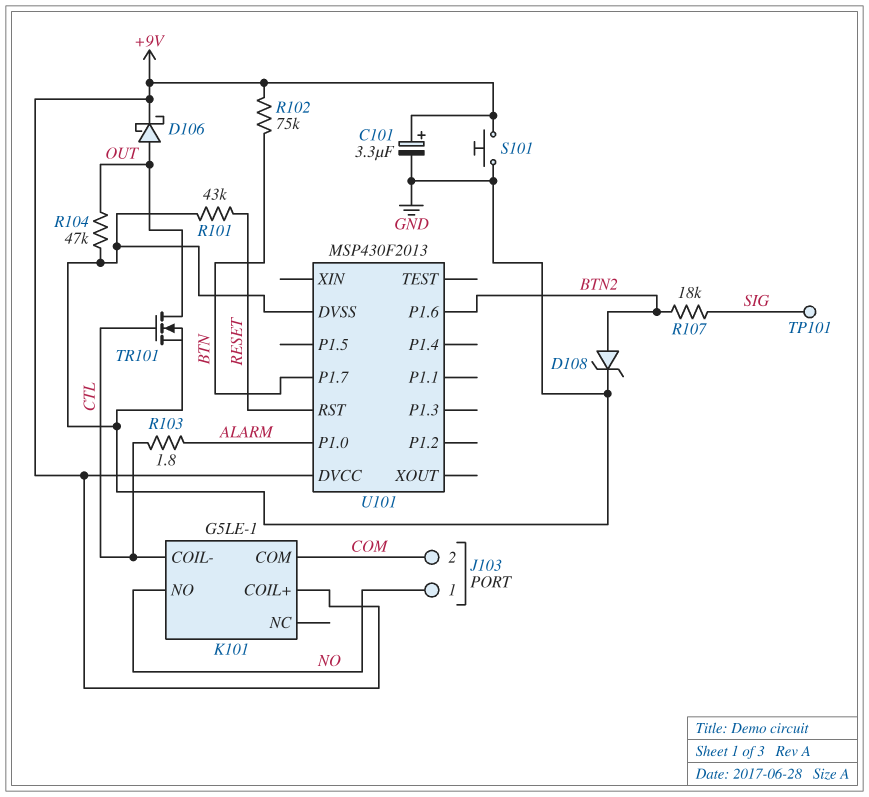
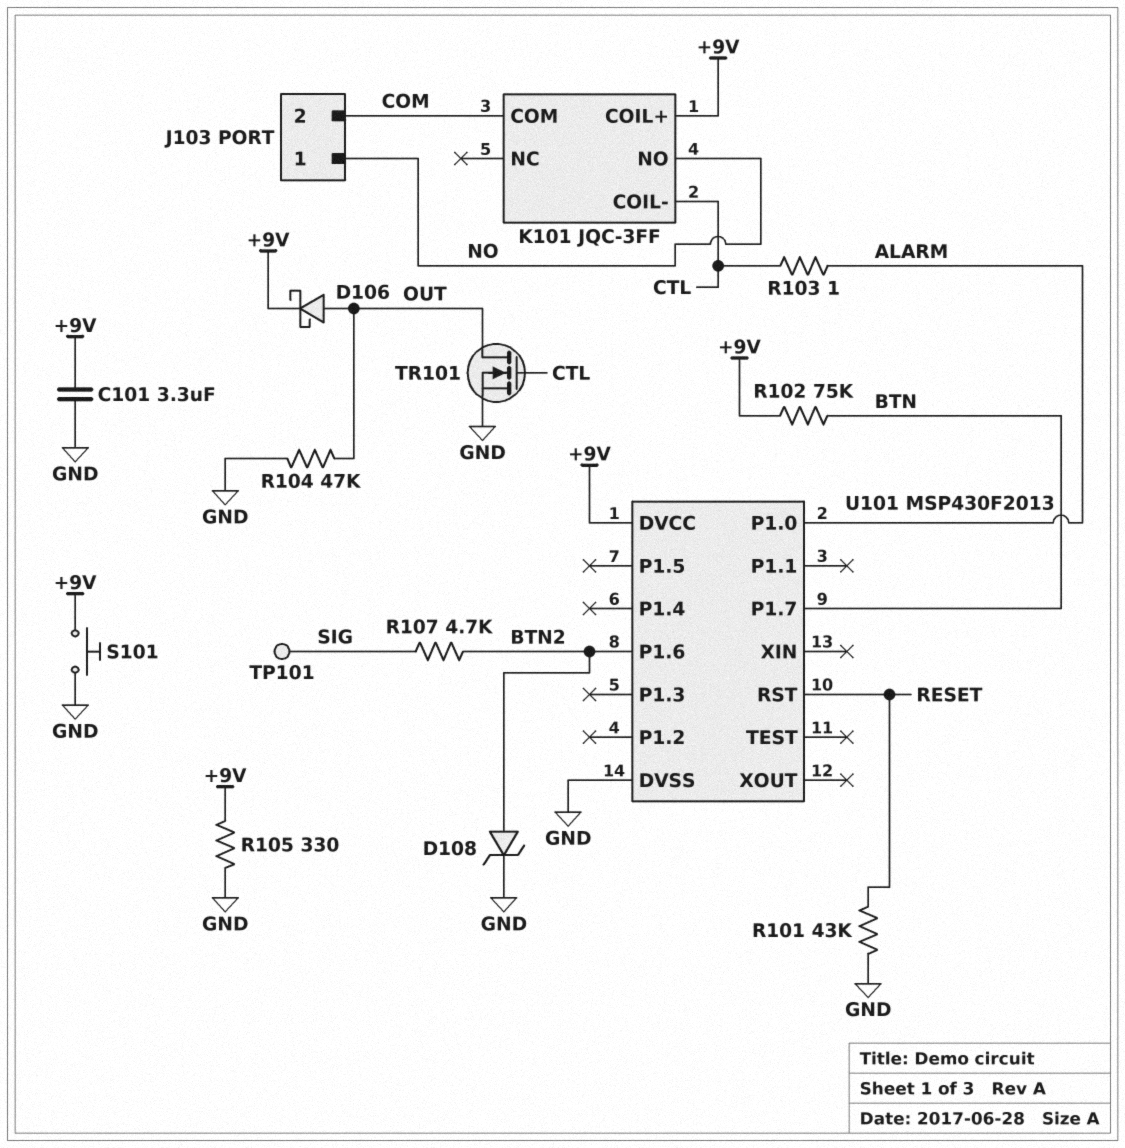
C101: 3.3uF (plus +9V, minus GND) -> 3.3uF (+9V, GND)
K101: G5LE-1 -> JQC-3FF
R103: 1.8 (ALARM, CTL) -> 1 (ALARM, CTL)
R105: none -> 330 (+9V, GND)
R107: 18k (BTN2, SIG) -> 4.7k (BTN2, SIG)

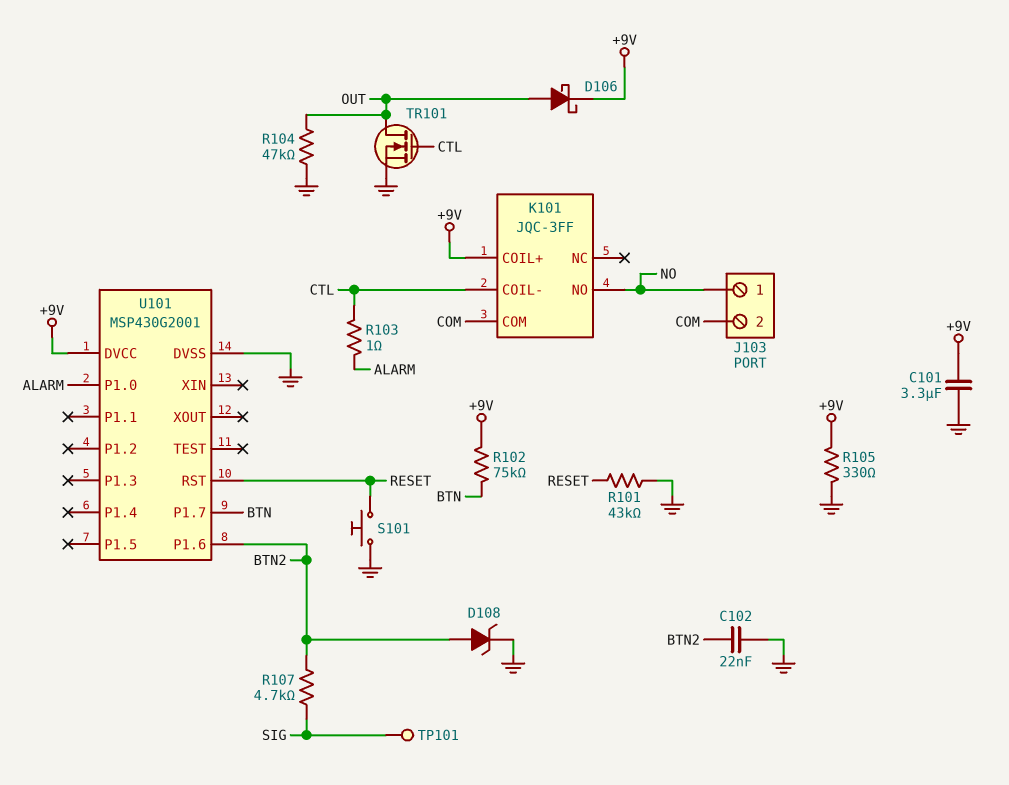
C102: none -> 22nF (BTN2, GND)
S101: button (+9V, GND) -> button (GND, RESET)
U101: MSP430F2013 -> MSP430G2001

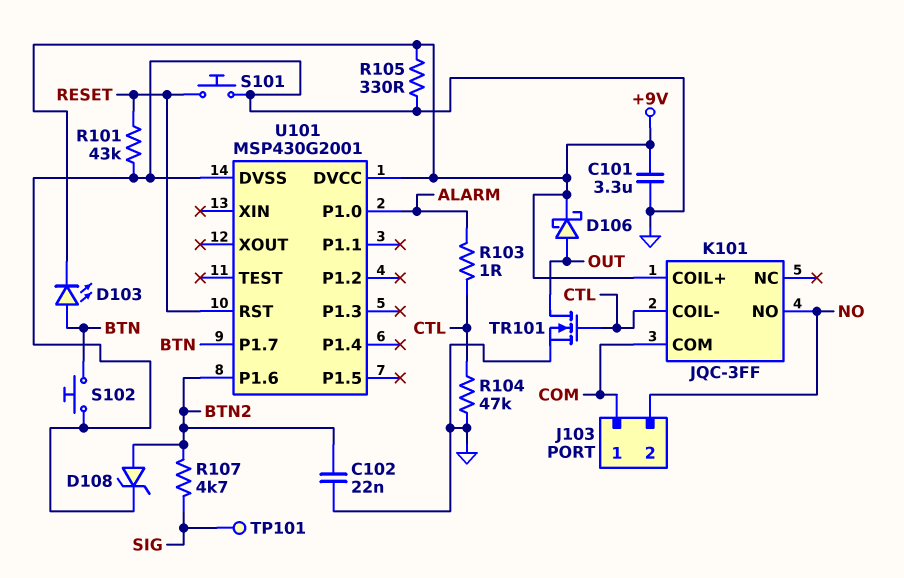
D103: none -> LED (A BTN, K +9V)
J103 pin 1: NO -> COM
J103 pin 2: COM -> NO
R102: 75k (+9V, BTN) -> none
R104: 47k (GND, OUT) -> 47k (CTL, GND)
S102: none -> button (BTN, GND)

